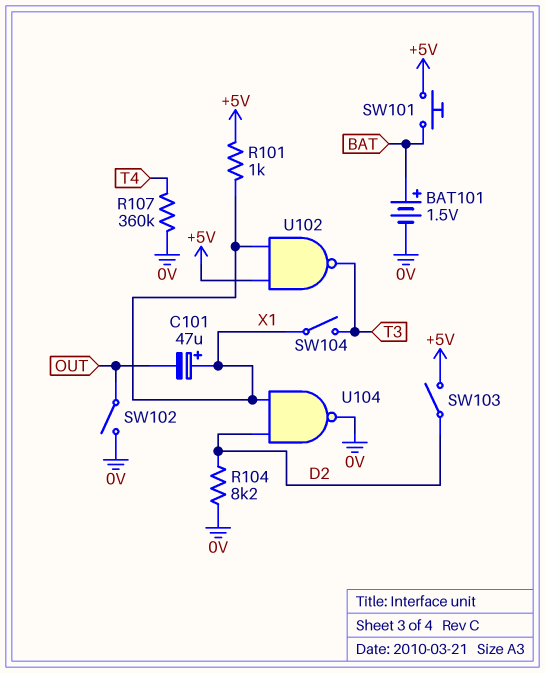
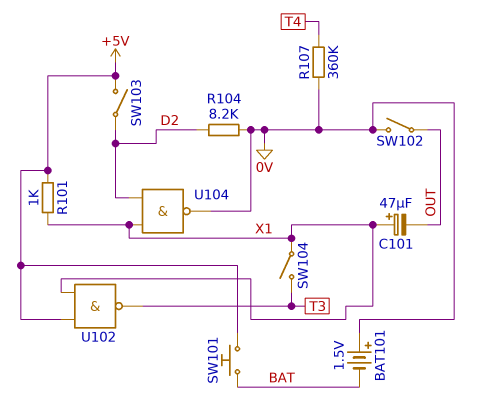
BAT101: 1.5V (plus BAT, minus 0V) -> 1.5V (plus 0V, minus BAT)

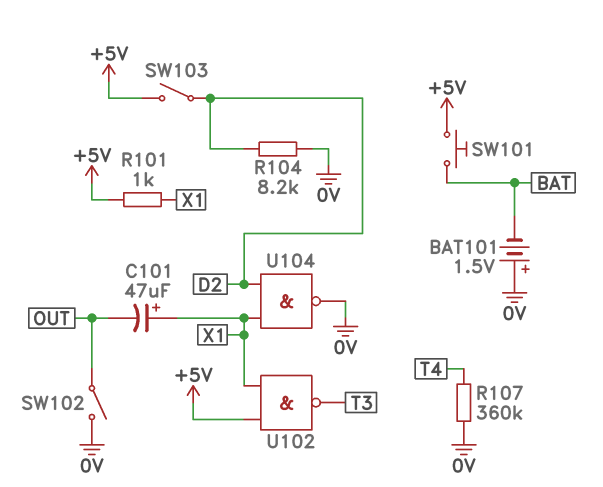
SW104: switch (T3, X1) -> none

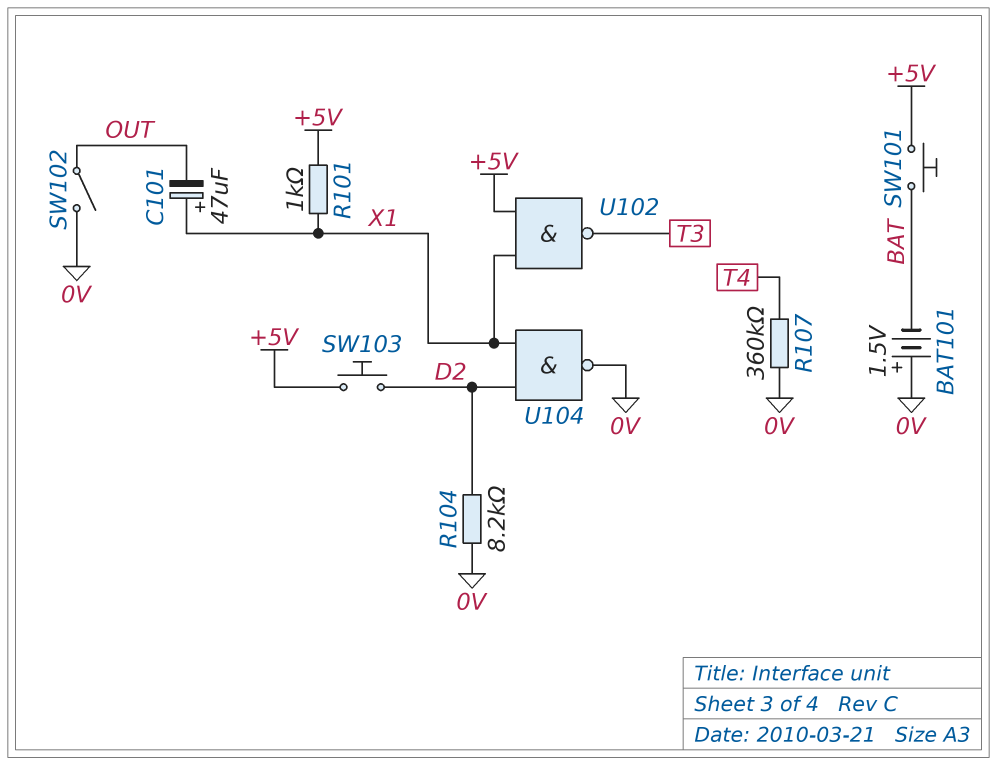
SW103: switch (+5V, D2) -> button (+5V, D2)

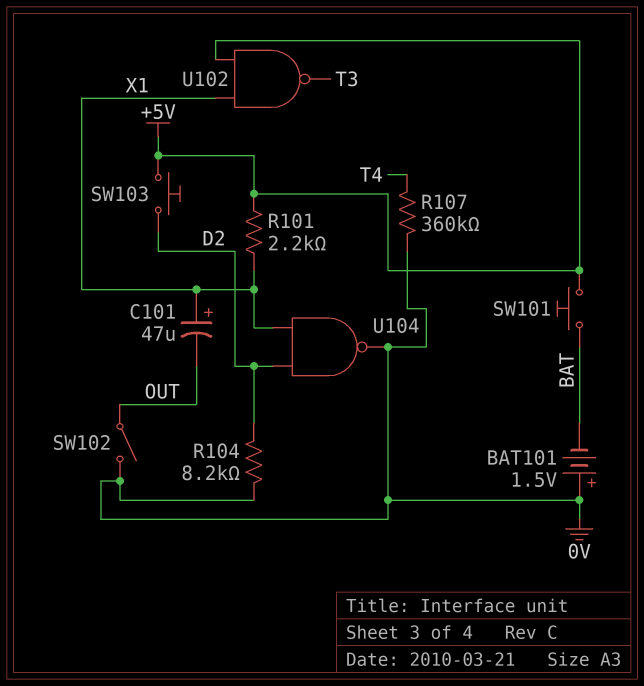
R101: 1k (+5V, X1) -> 2.2k (+5V, X1)

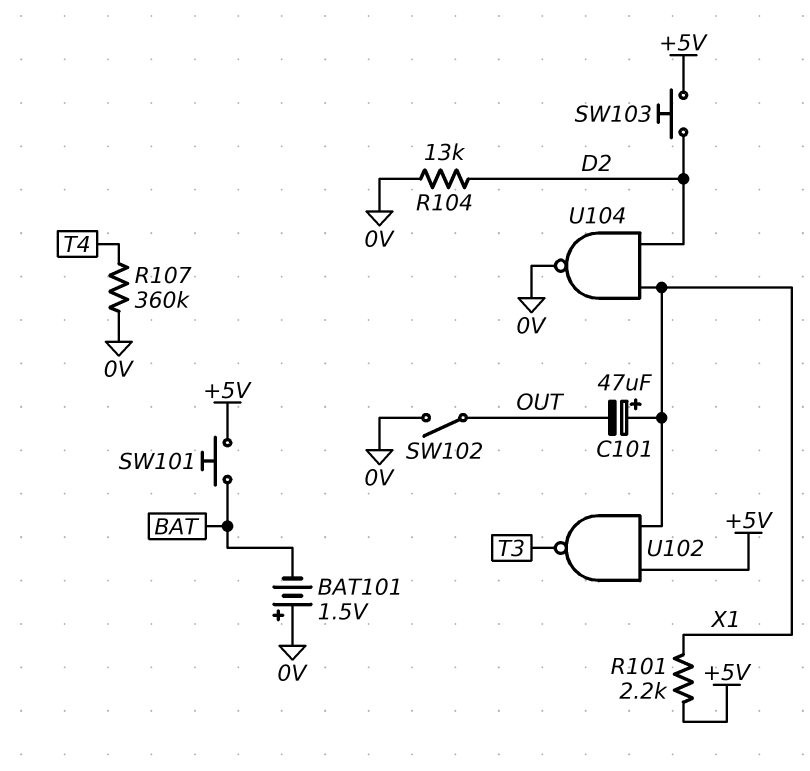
R104: 8.2k (0V, D2) -> 13k (0V, D2)

